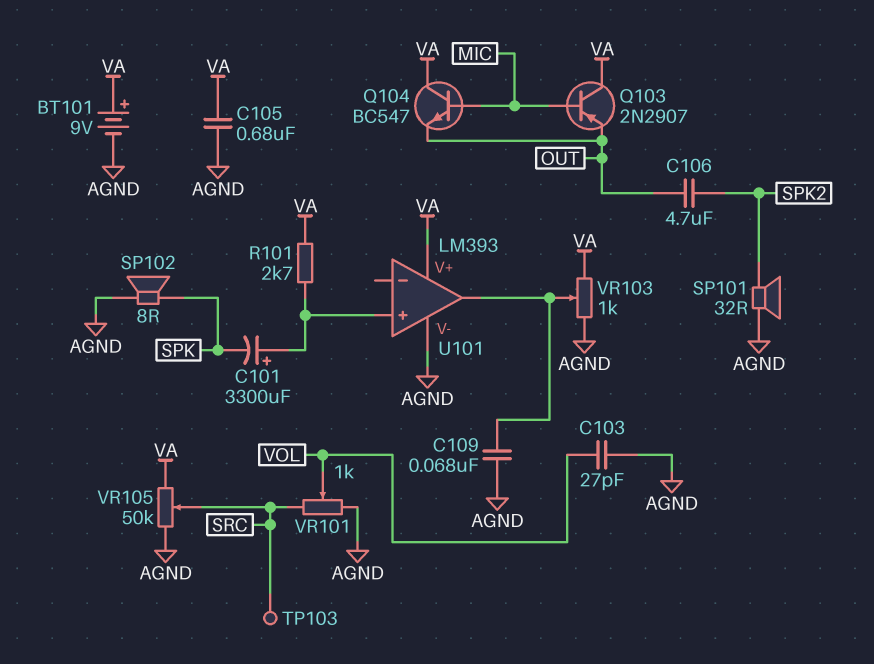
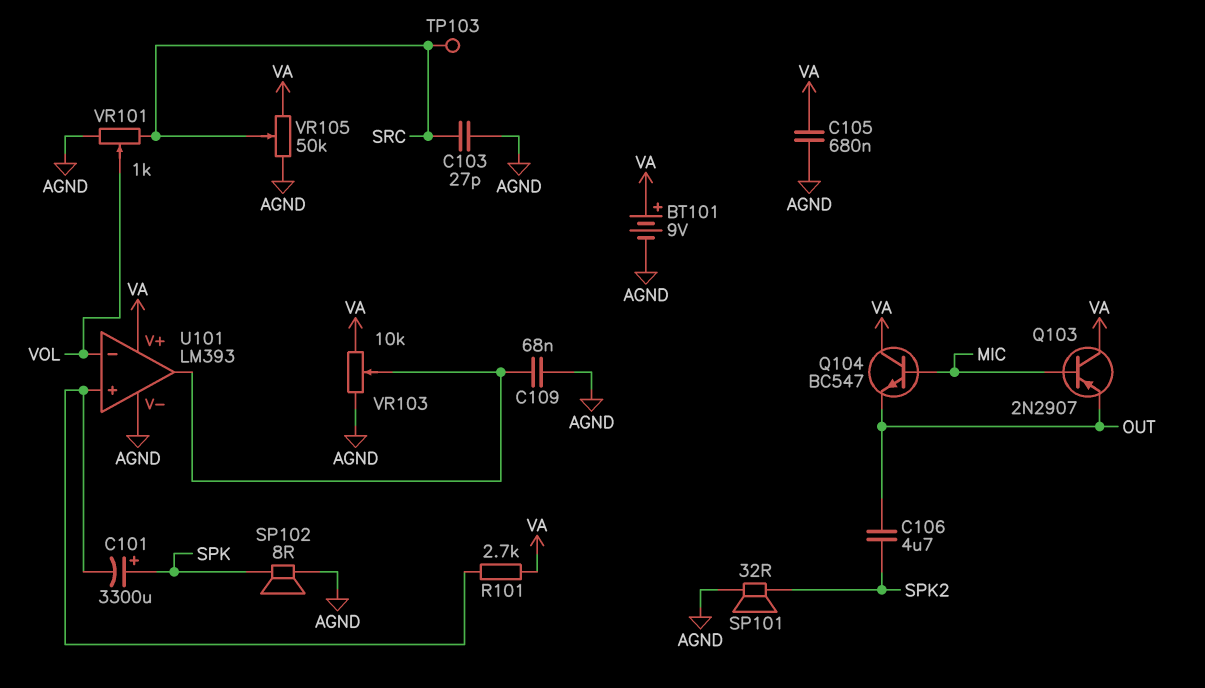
C101: 3300uF (plus U101/in+, minus SPK) -> 3300uF (plus SPK, minus U101/in+)
C103: 27pF (AGND, VOL) -> 27pF (AGND, SRC)
U101 pin in-: none -> VOL
VR103: 1k (AGND, VA, wiper U101/out) -> 10k (AGND, VA, wiper U101/out)

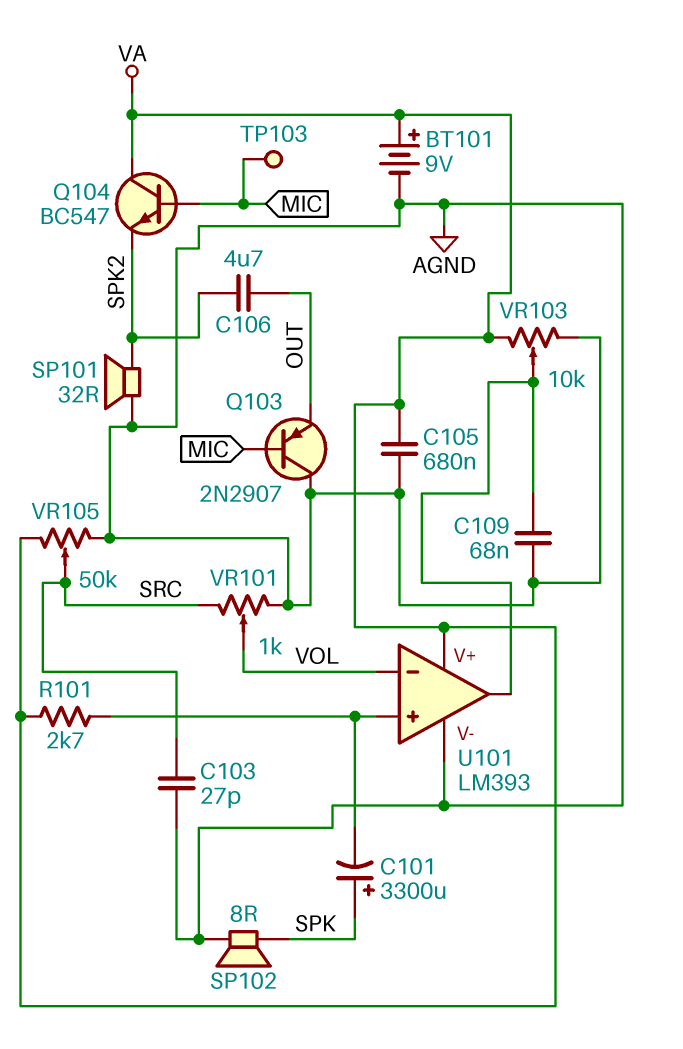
Q103: PNP 2N2907 (B MIC, C VA, E OUT) -> PNP 2N2907 (B MIC, C AGND, E OUT)
Q104: NPN BC547 (B MIC, C VA, E OUT) -> NPN BC547 (B MIC, C VA, E SPK2)
TP103: test point (SRC) -> test point (MIC)

